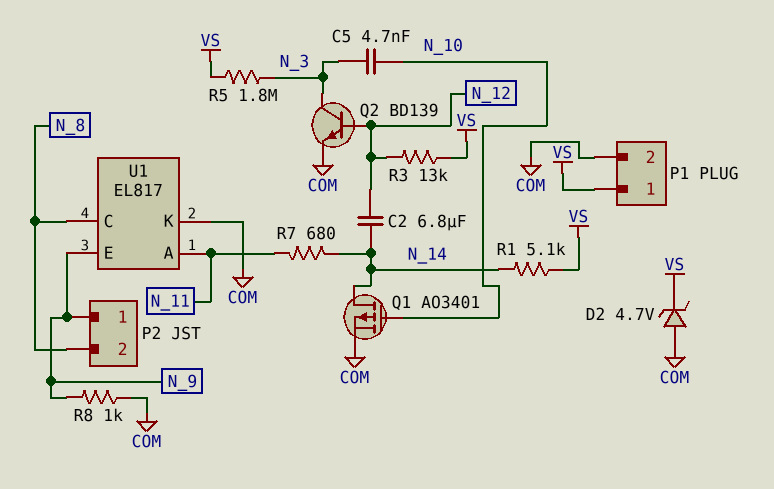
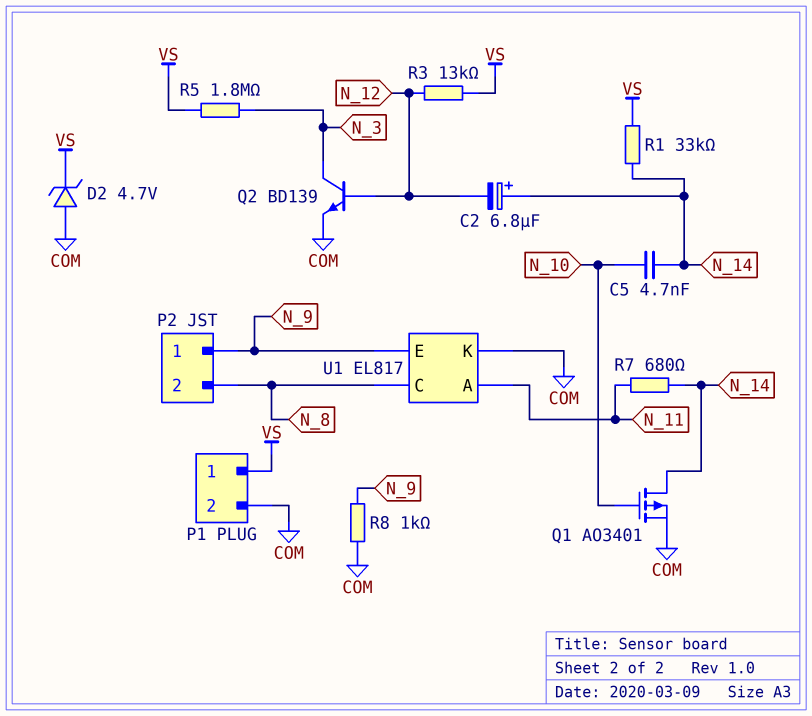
C2: 6.8uF (N_12, N_14) -> 6.8uF (plus N_14, minus N_12)
C5: 4.7nF (N_3, N_10) -> 4.7nF (N_10, N_14)
R1: 5.1k (N_14, VS) -> 33k (N_14, VS)

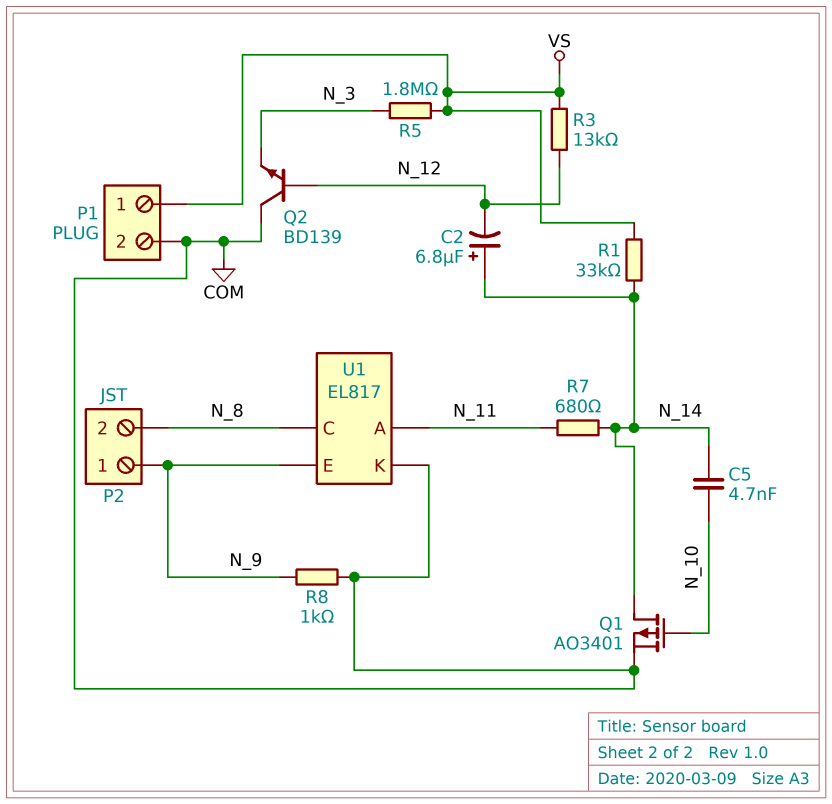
D2: zener 4.7V (A COM, K VS) -> none
Q2: NPN BD139 (B N_12, C N_3, E COM) -> NPN BD139 (B N_12, C COM, E N_3)

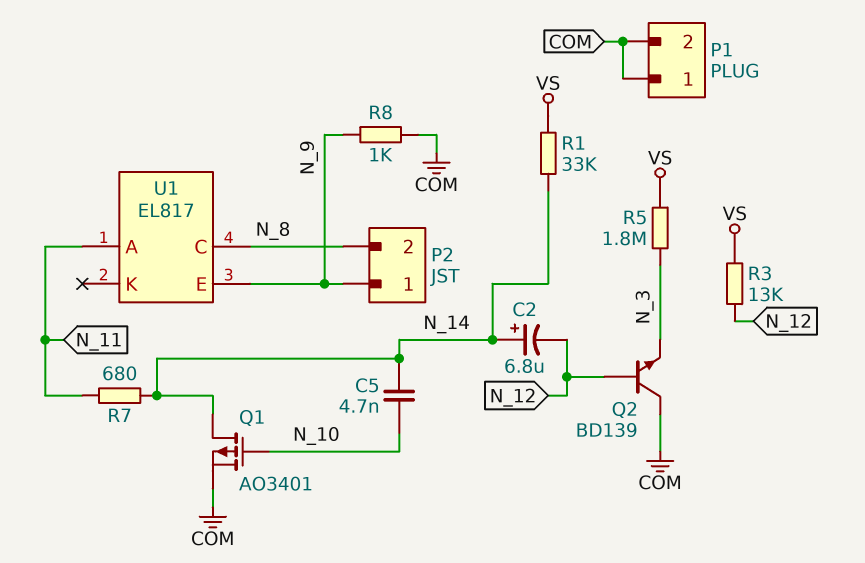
P1 pin 1: VS -> COM
U1 pin K: COM -> none

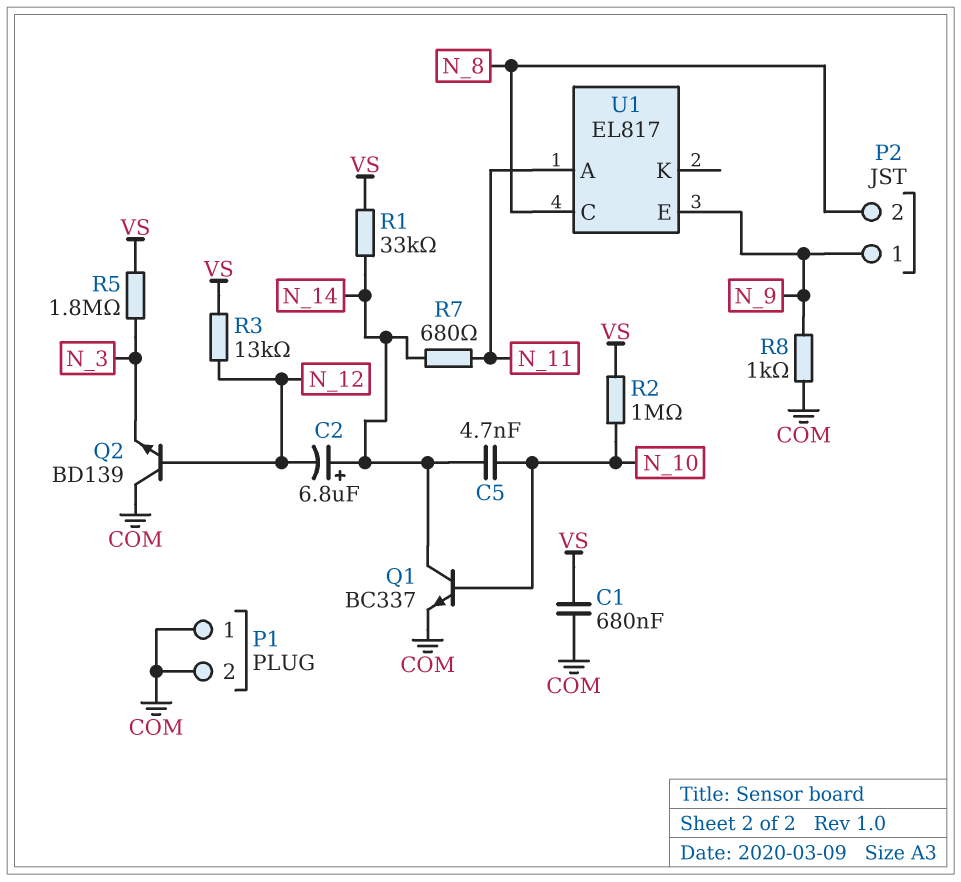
C1: none -> 680nF (COM, VS)
Q1: PMOS AO3401 (G N_10, D N_14, S COM) -> NPN BC337 (B N_10, C N_14, E COM)
R2: none -> 1M (N_10, VS)

